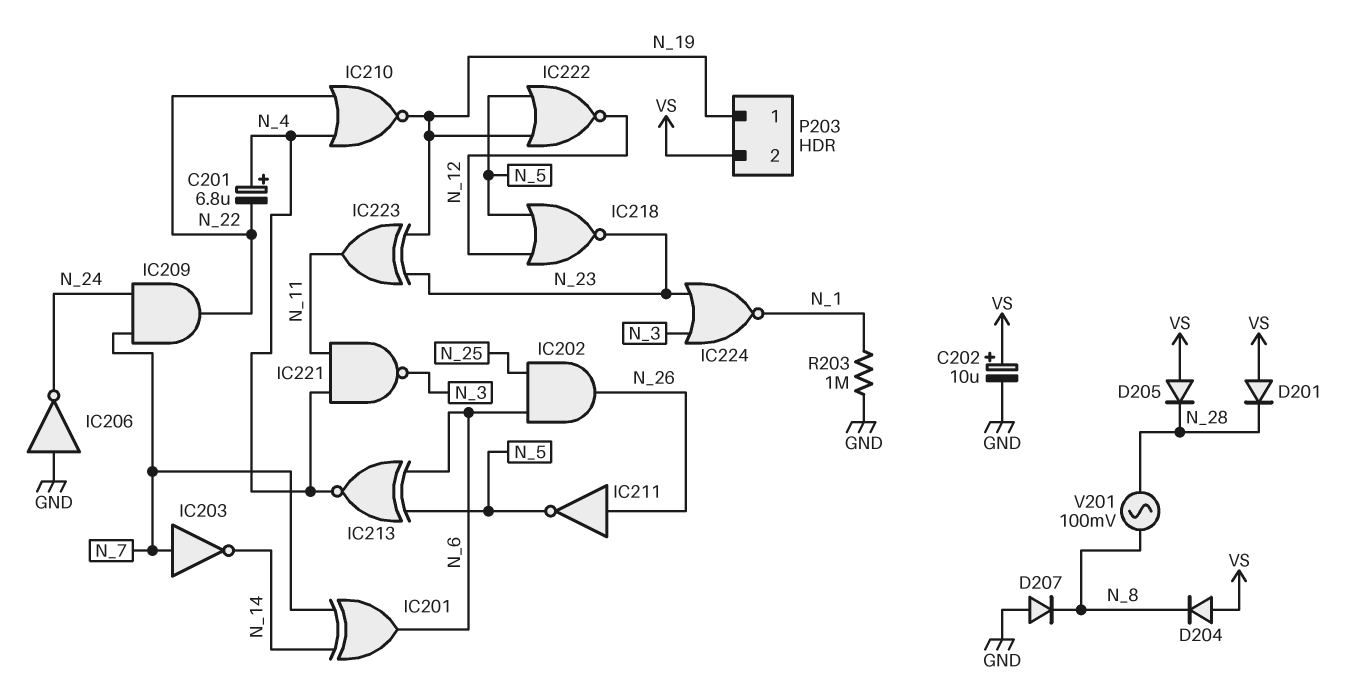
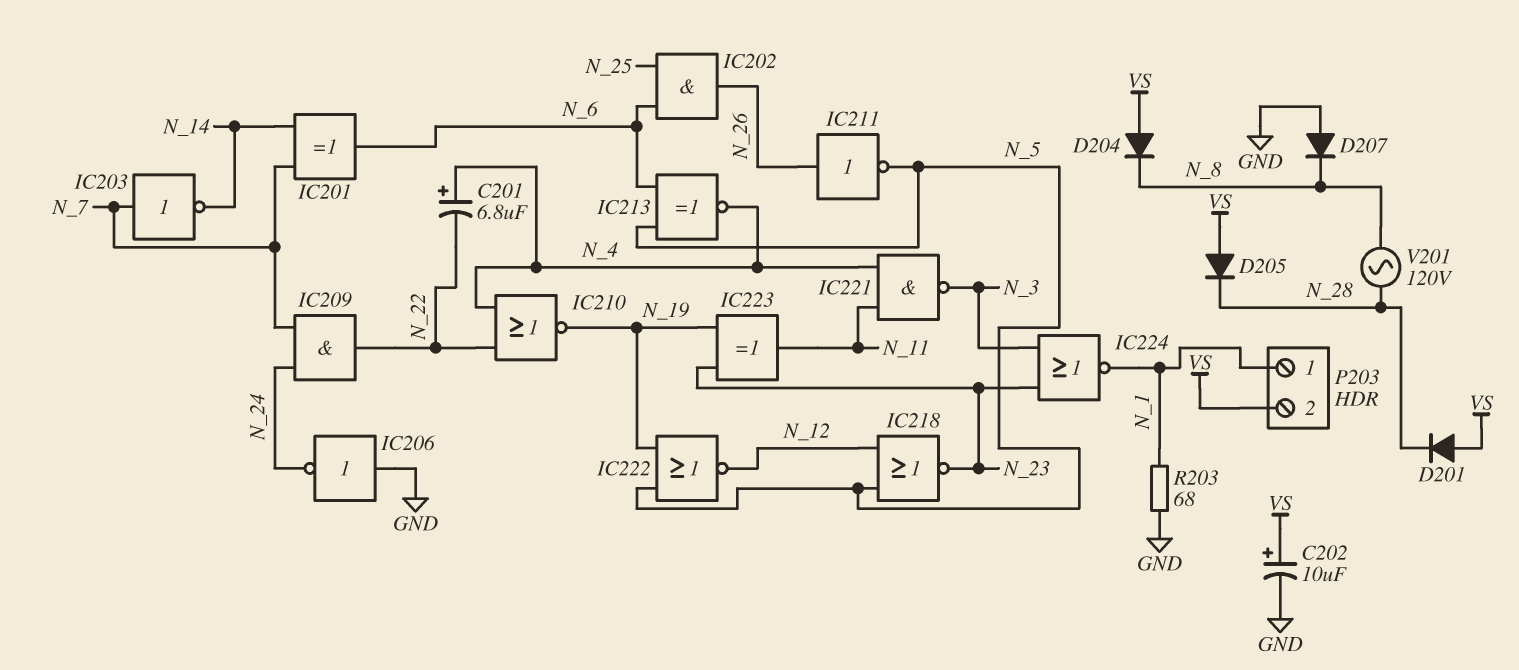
P203 pin 1: N_19 -> N_1
R203: 1M (GND, N_1) -> 68 (GND, N_1)
V201: AC 100mV (N_8, N_28) -> AC 120V (N_8, N_28)

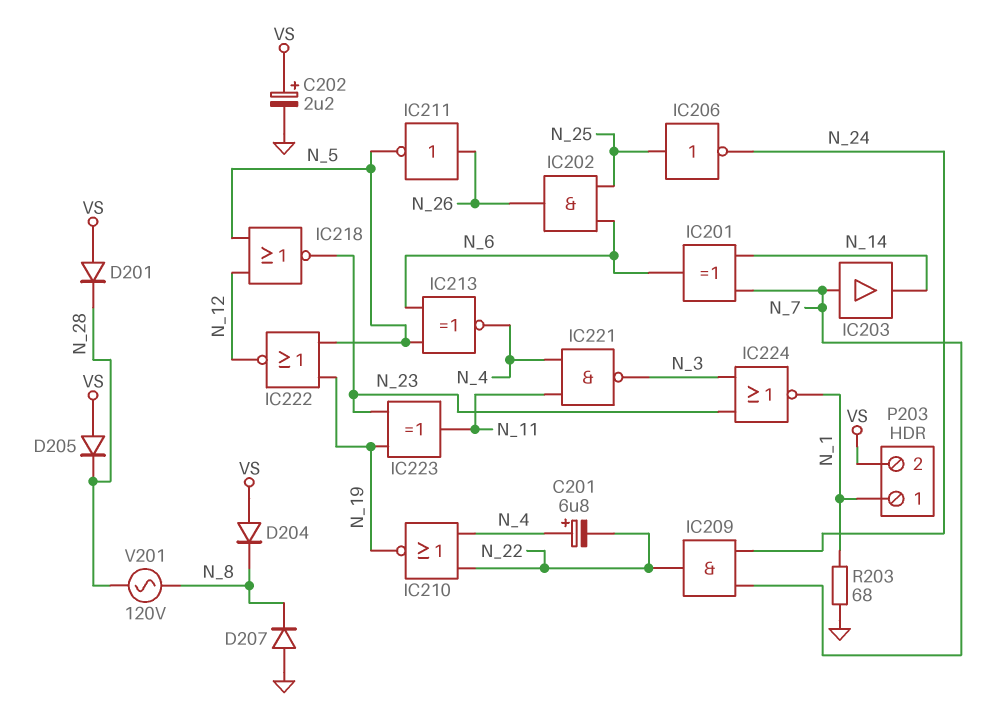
C202: 10uF (plus VS, minus GND) -> 2.2uF (plus VS, minus GND)
IC203: NOT (in N_7, out N_14) -> buffer (in N_7, out N_14)
IC206: NOT (in GND, out N_24) -> NOT (in N_25, out N_24)

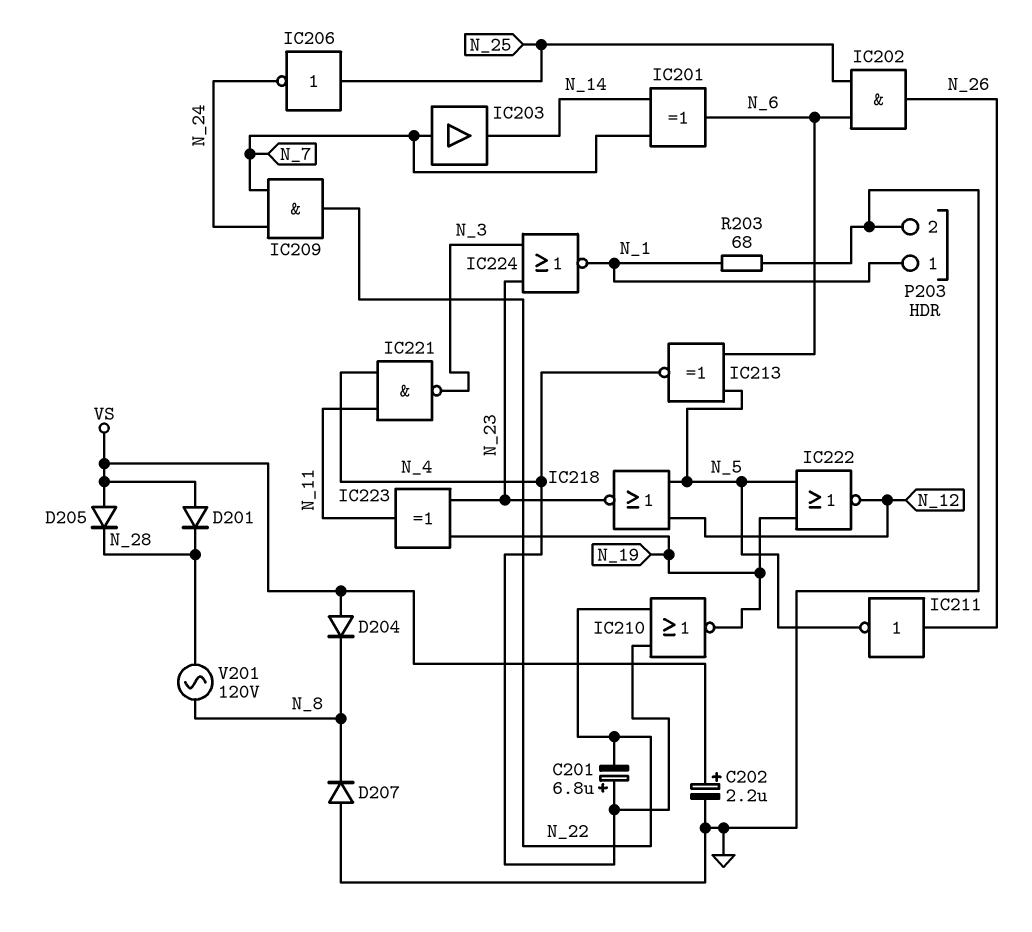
P203 pin 2: VS -> GND

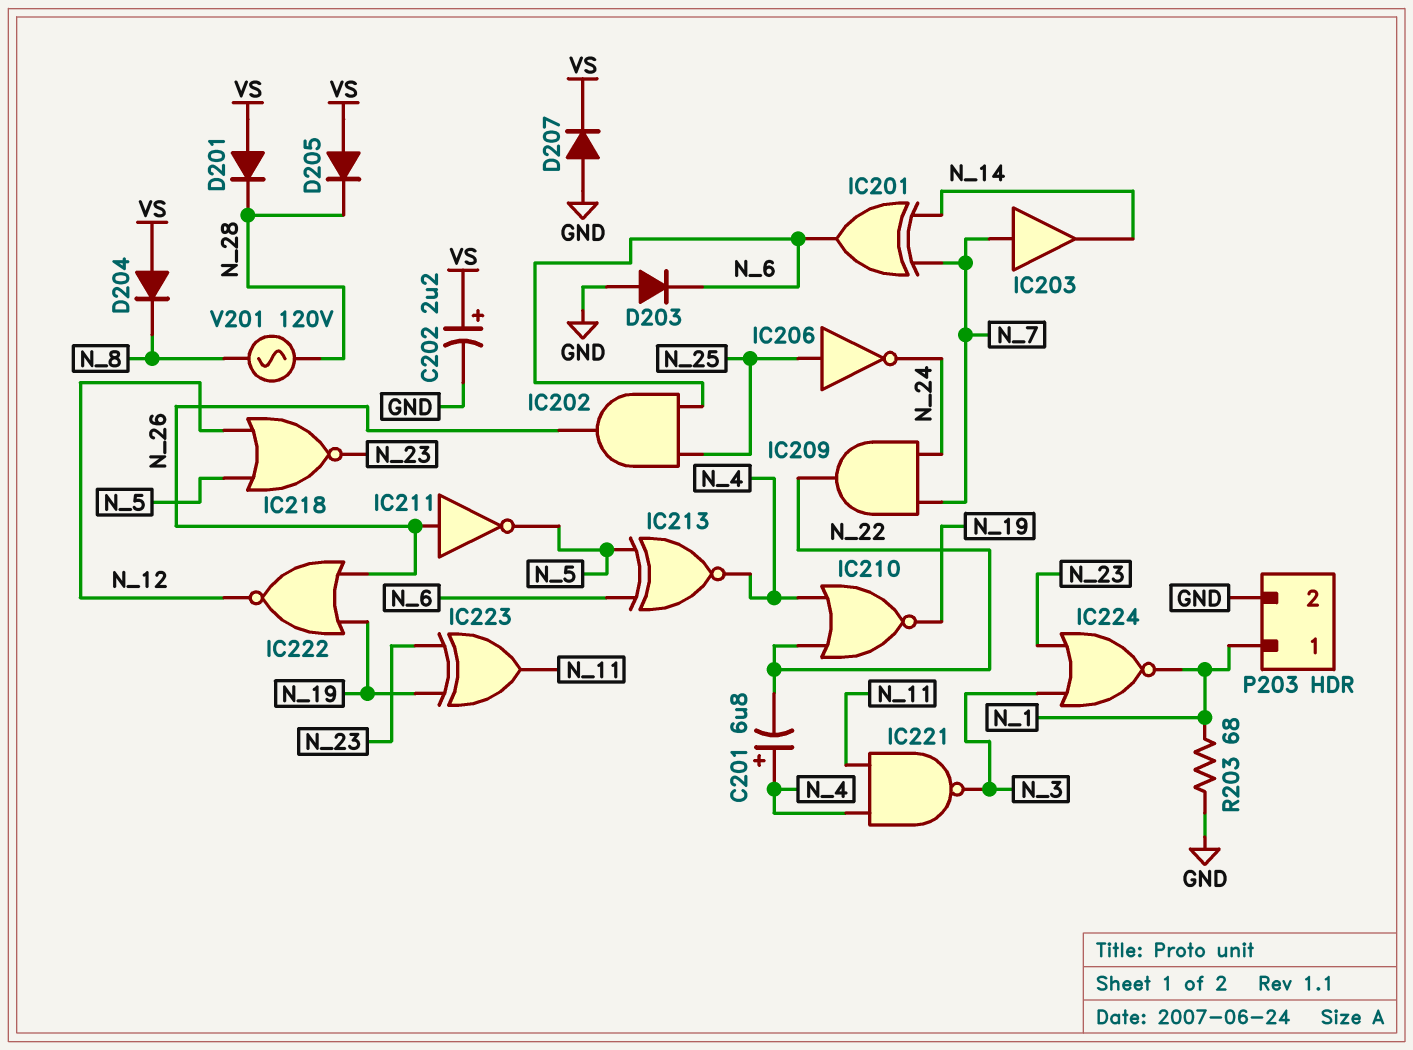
D203: none -> diode (A GND, K N_6)
D207: diode (A GND, K N_8) -> diode (A GND, K VS)
IC222: NOR (in N_5, in N_19, out N_12) -> NOR (in N_19, in N_26, out N_12)

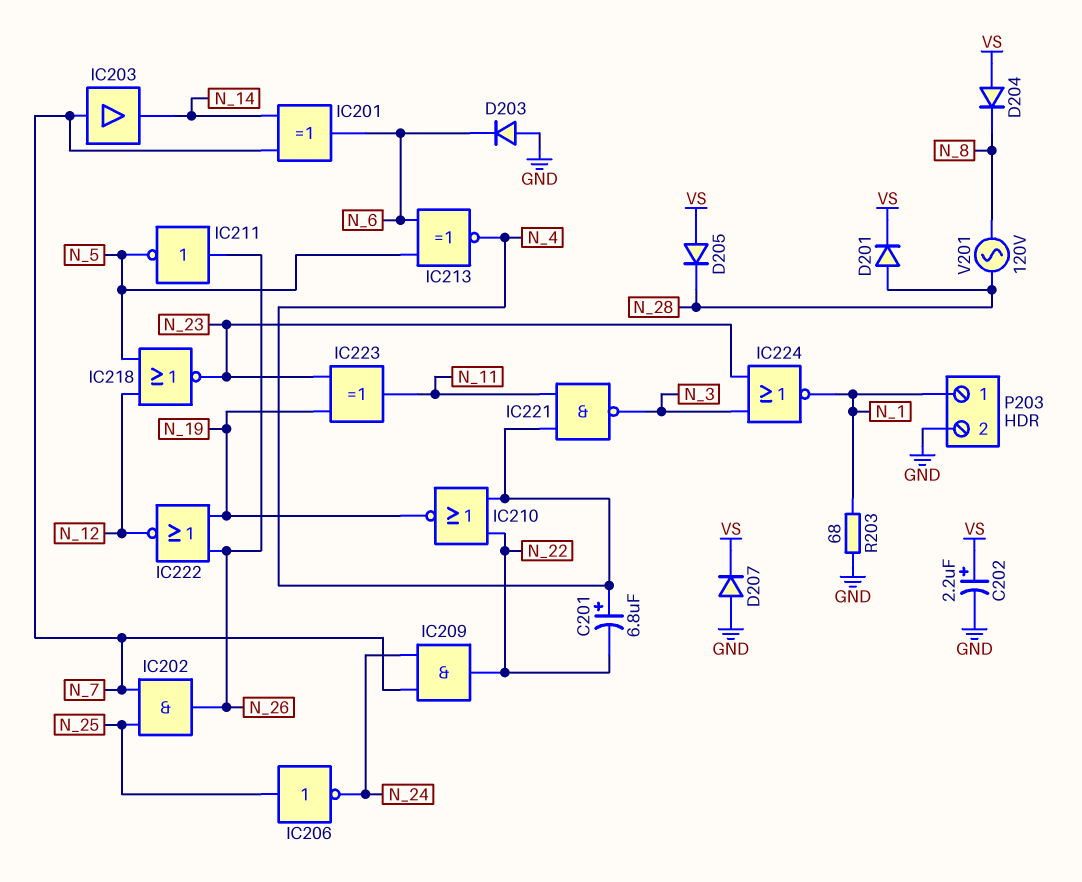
D201: diode (A VS, K N_28) -> diode (A N_28, K VS)
IC202: AND (in N_6, in N_25, out N_26) -> AND (in N_7, in N_25, out N_26)

